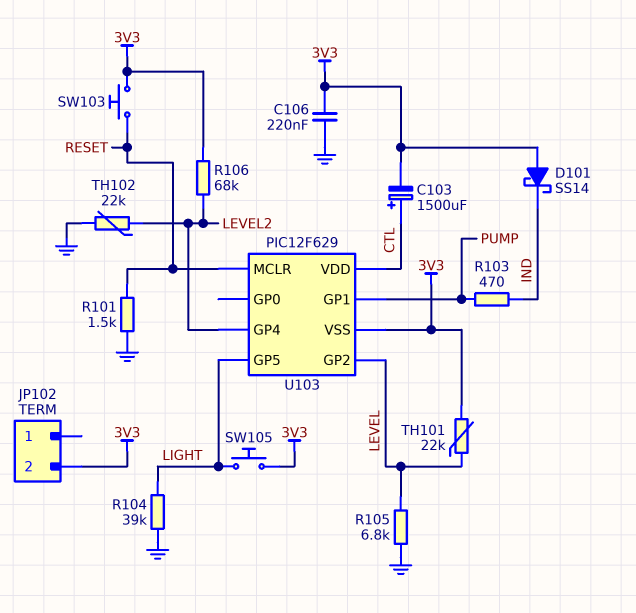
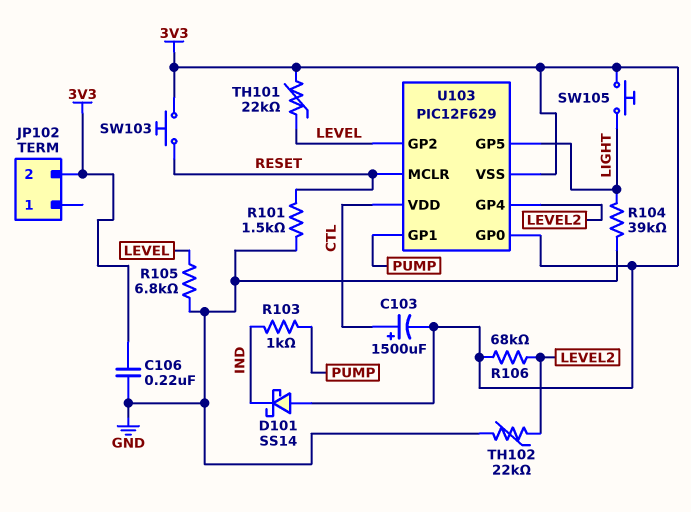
R103: 470 (IND, PUMP) -> 1k (IND, PUMP)
U103 pin GP0: none -> 3V3

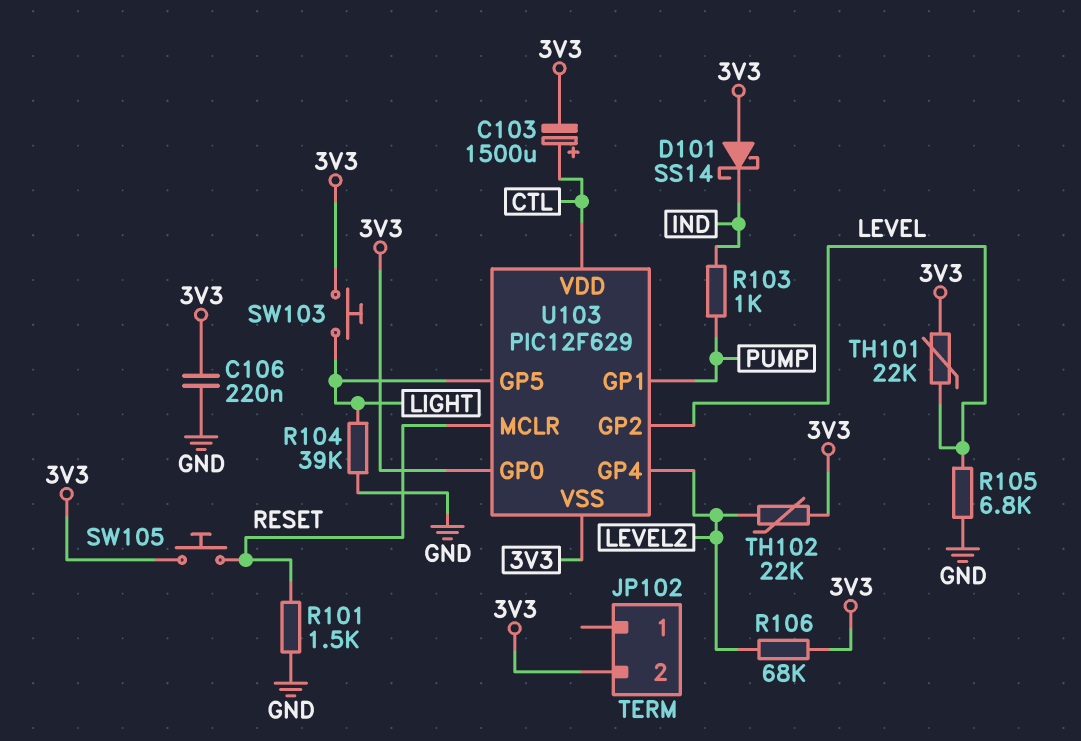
SW103: button (3V3, RESET) -> button (3V3, LIGHT)
SW105: button (3V3, LIGHT) -> button (3V3, RESET)
TH102: 22k (GND, LEVEL2) -> 22k (3V3, LEVEL2)

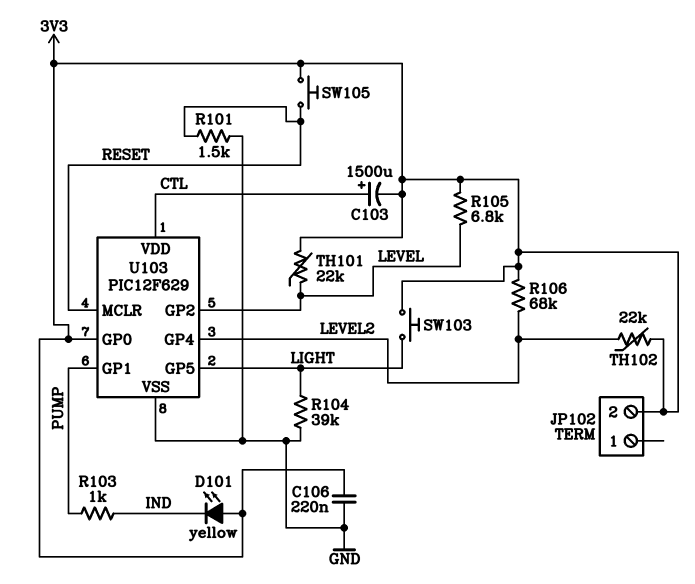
D101: schottky SS14 (A 3V3, K IND) -> LED yellow (A 3V3, K IND)
R105: 6.8k (GND, LEVEL) -> 6.8k (3V3, LEVEL)
U103 pin VSS: 3V3 -> GND

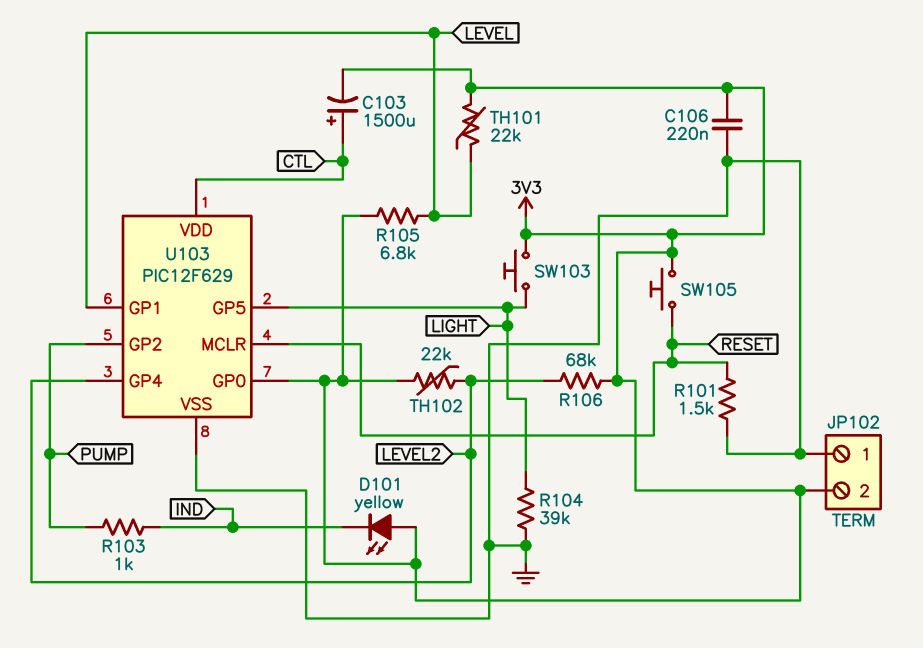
JP102 pin 1: none -> GND
U103 pin GP1: PUMP -> LEVEL
U103 pin GP2: LEVEL -> PUMP

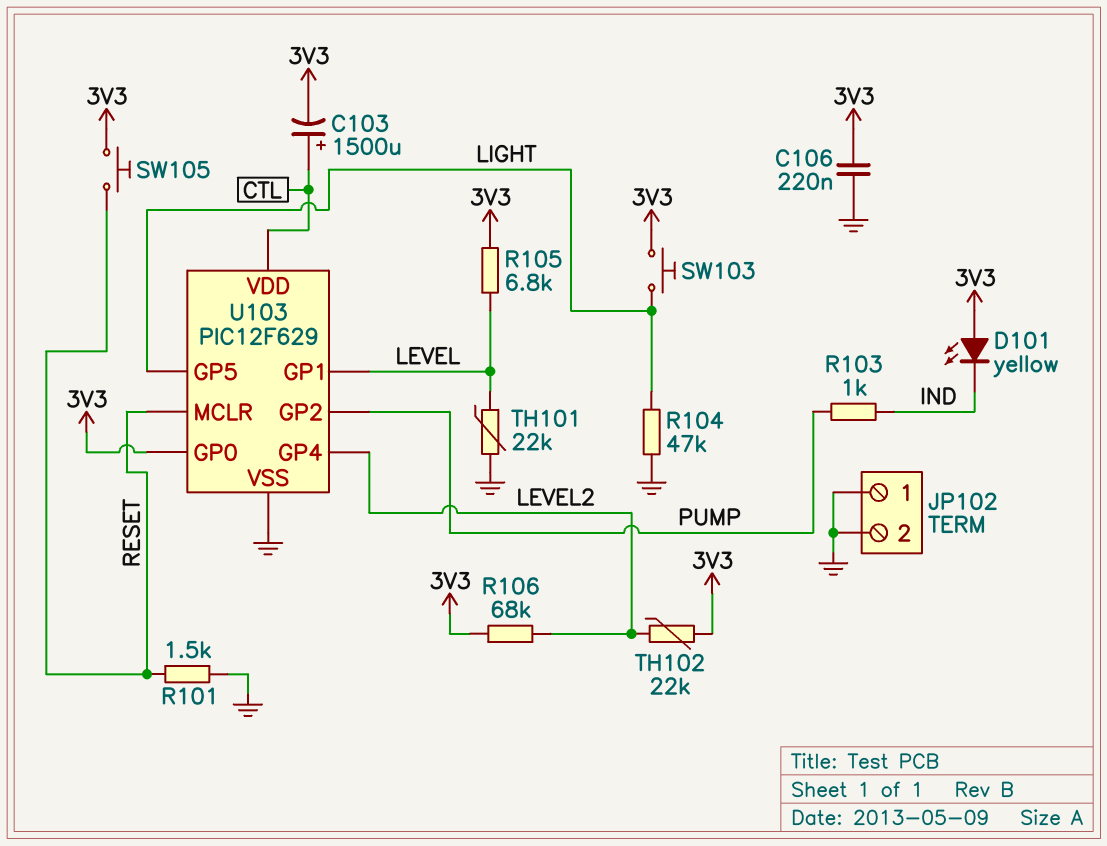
JP102 pin 2: 3V3 -> GND
R104: 39k (GND, LIGHT) -> 47k (GND, LIGHT)
TH101: 22k (3V3, LEVEL) -> 22k (GND, LEVEL)

